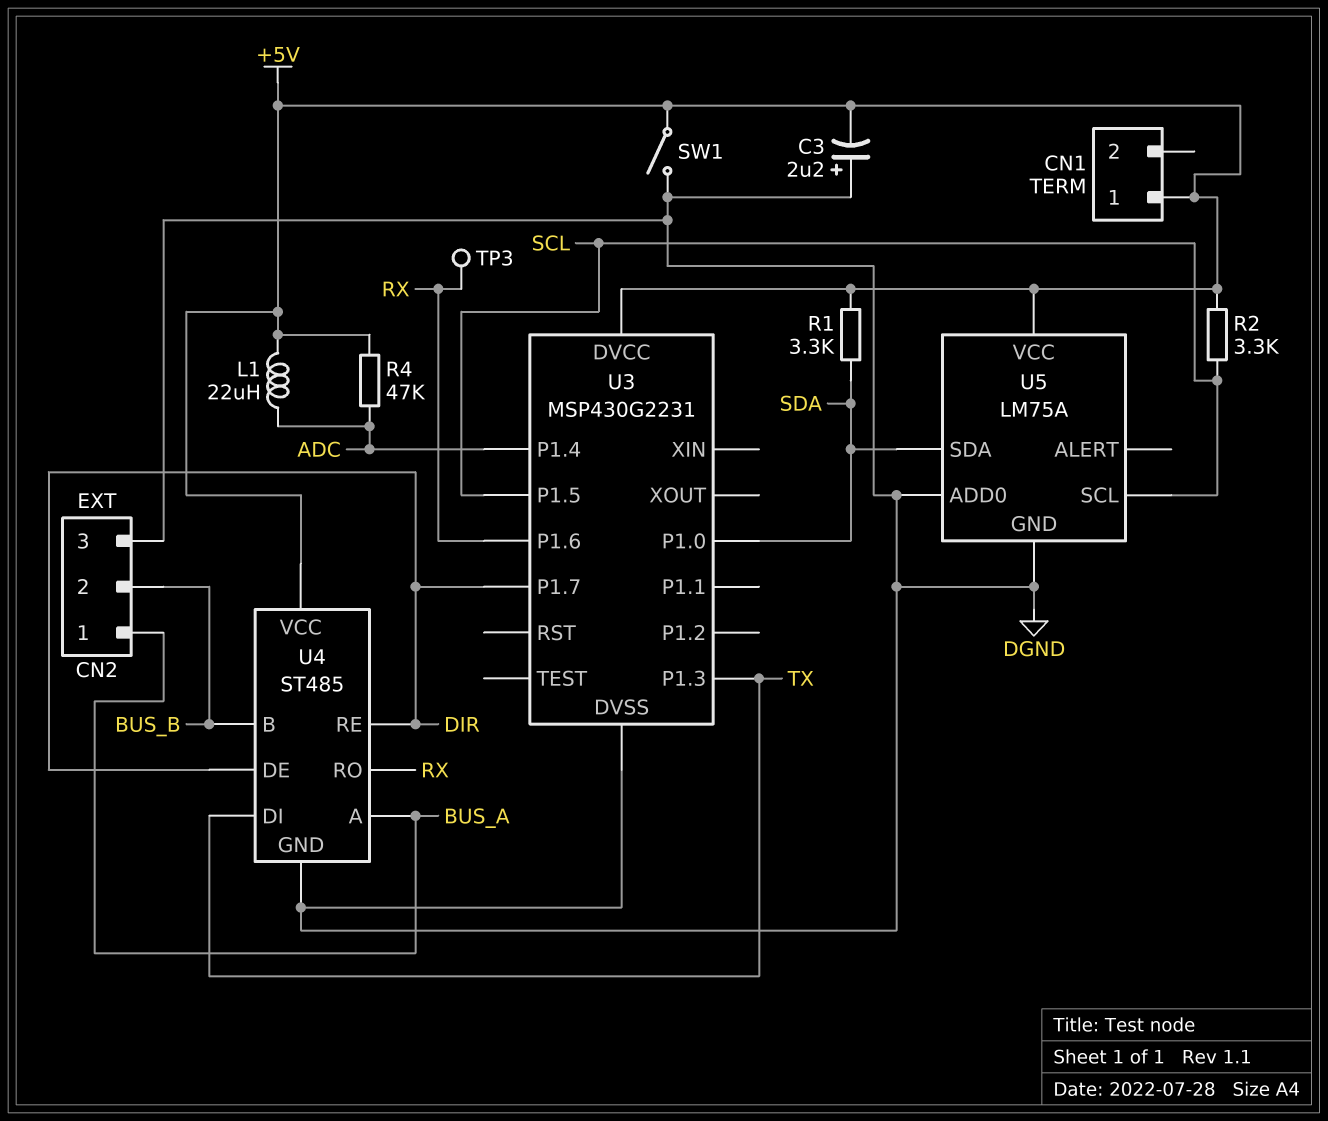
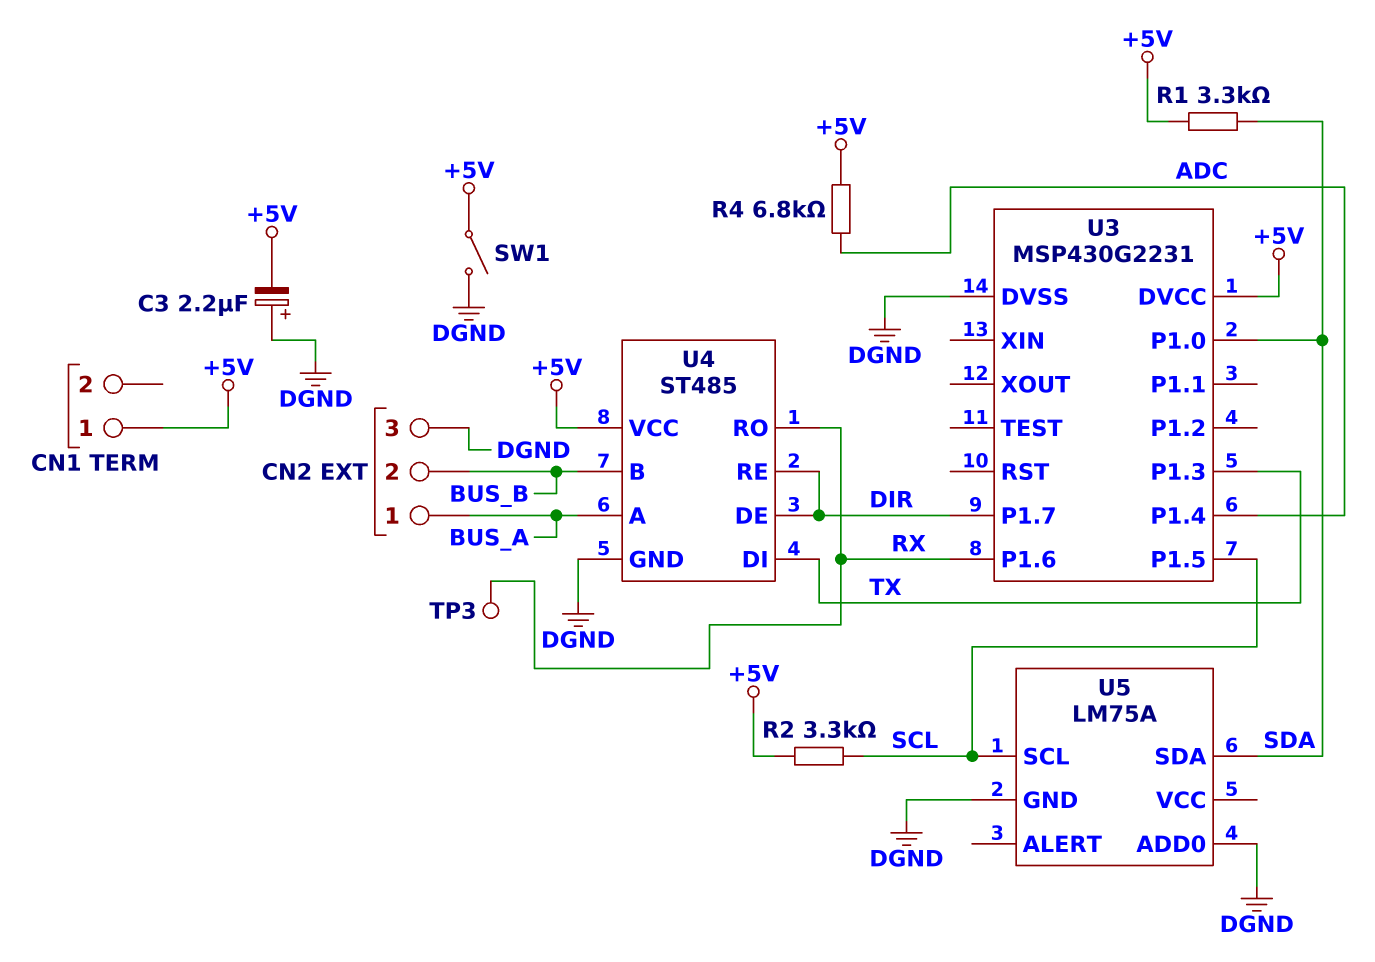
L1: 22uH (+5V, ADC) -> none
R4: 47k (+5V, ADC) -> 6.8k (+5V, ADC)
U5 pin VCC: +5V -> none

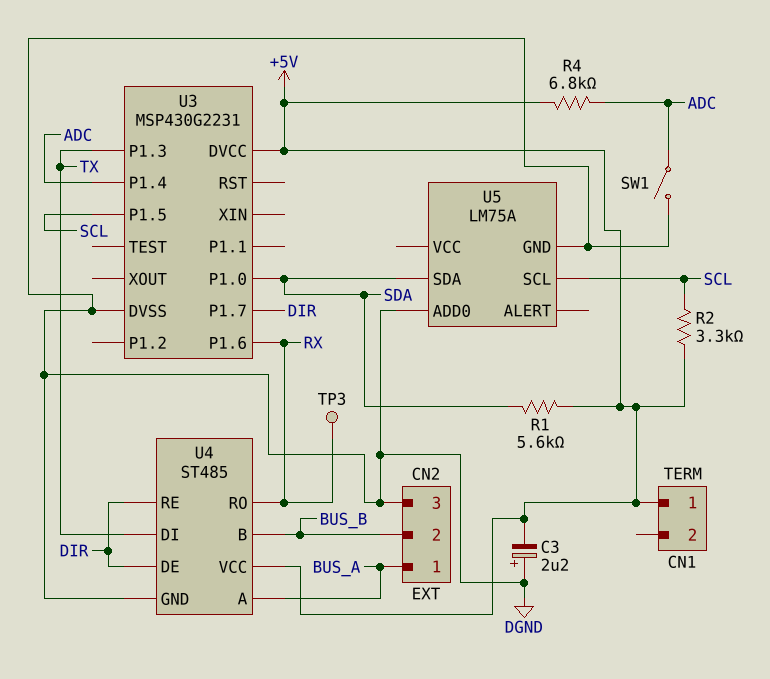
R1: 3.3k (+5V, SDA) -> 5.6k (+5V, SDA)
SW1: switch (+5V, DGND) -> switch (ADC, DGND)

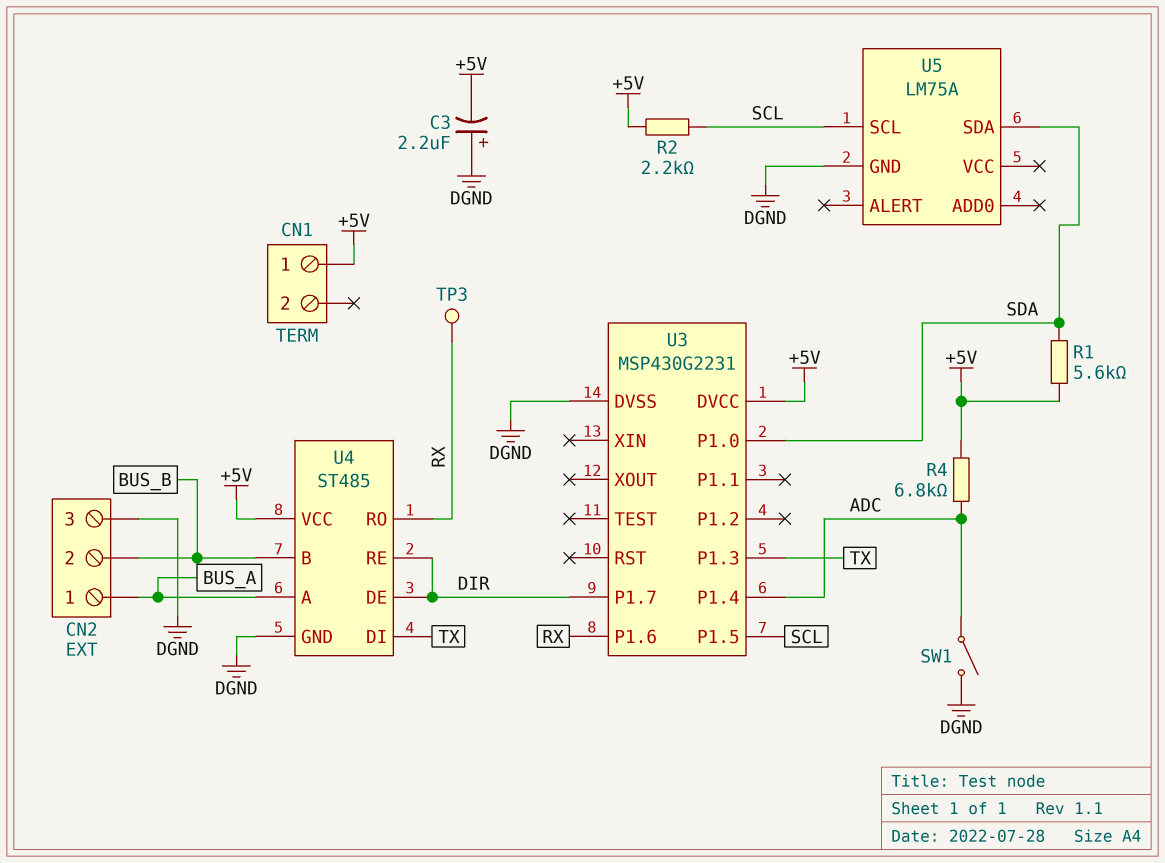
R2: 3.3k (+5V, SCL) -> 2.2k (+5V, SCL)
U5 pin ADD0: DGND -> none

